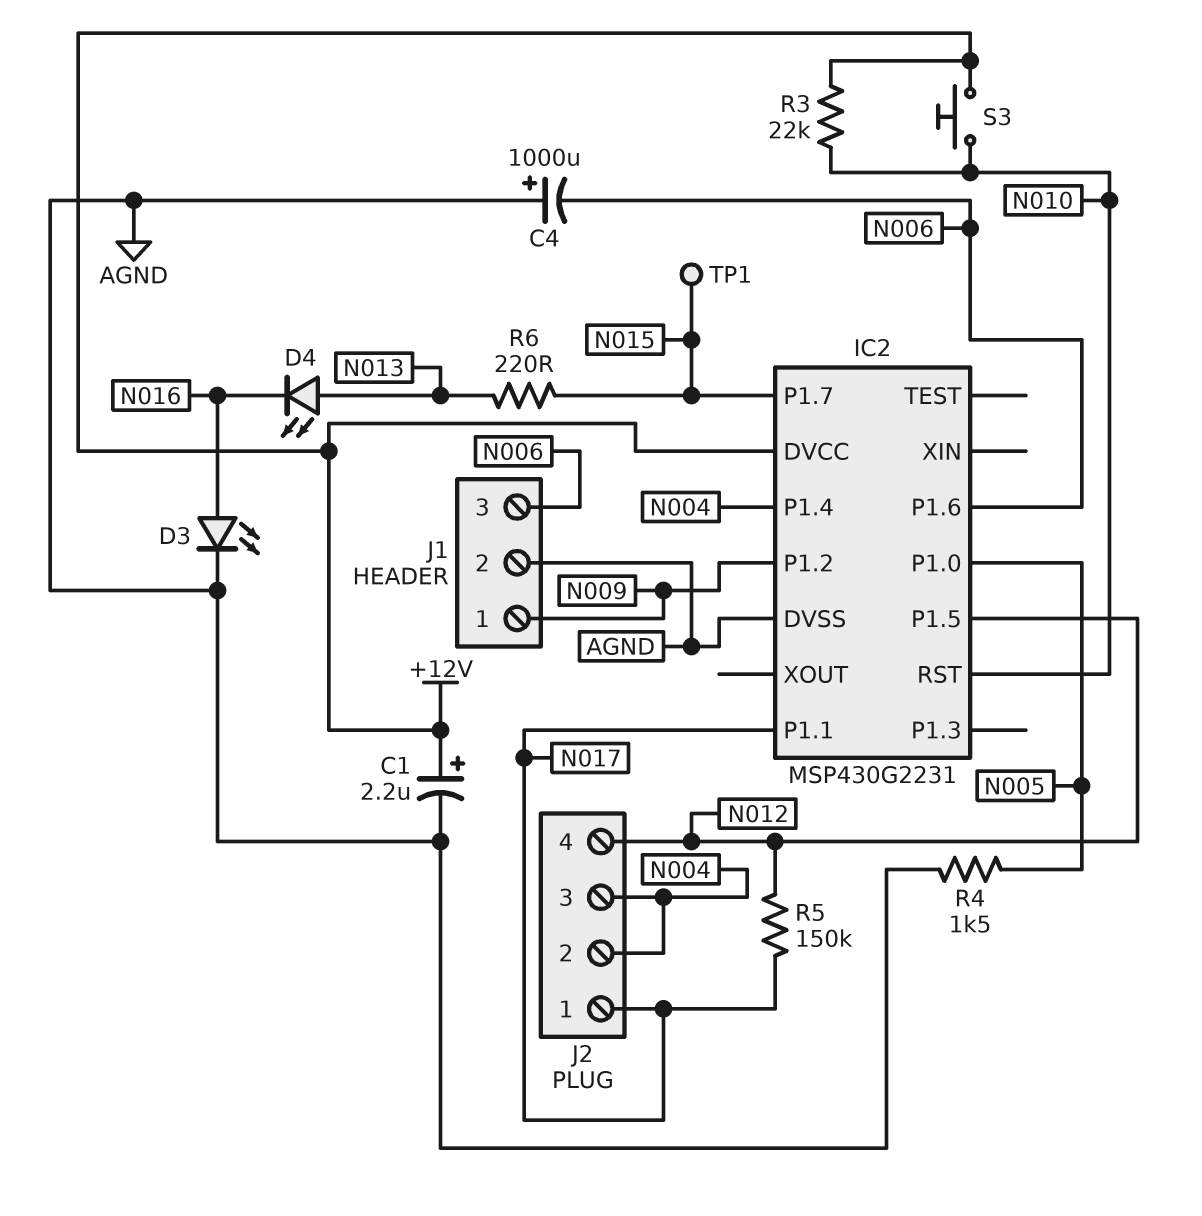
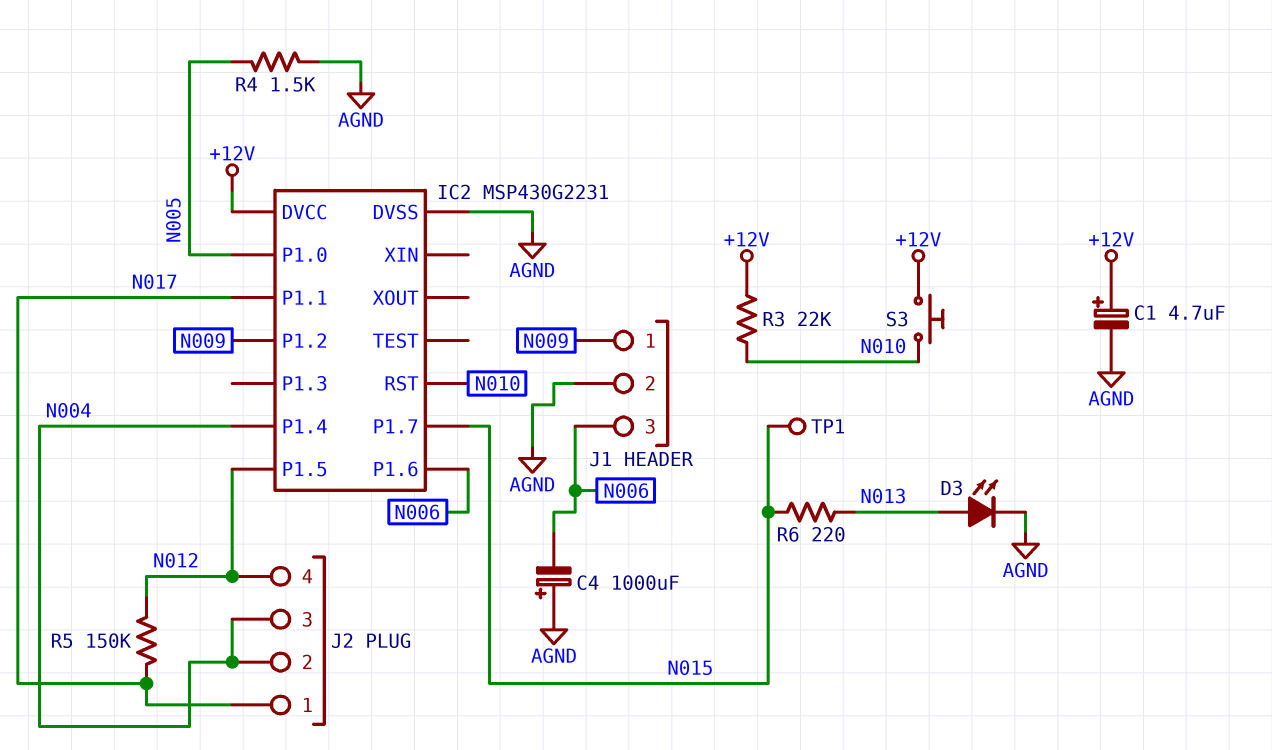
C1: 2.2uF (plus +12V, minus AGND) -> 4.7uF (plus +12V, minus AGND)
D3: LED (A N016, K AGND) -> LED (A N013, K AGND)
D4: LED (A N013, K N016) -> none

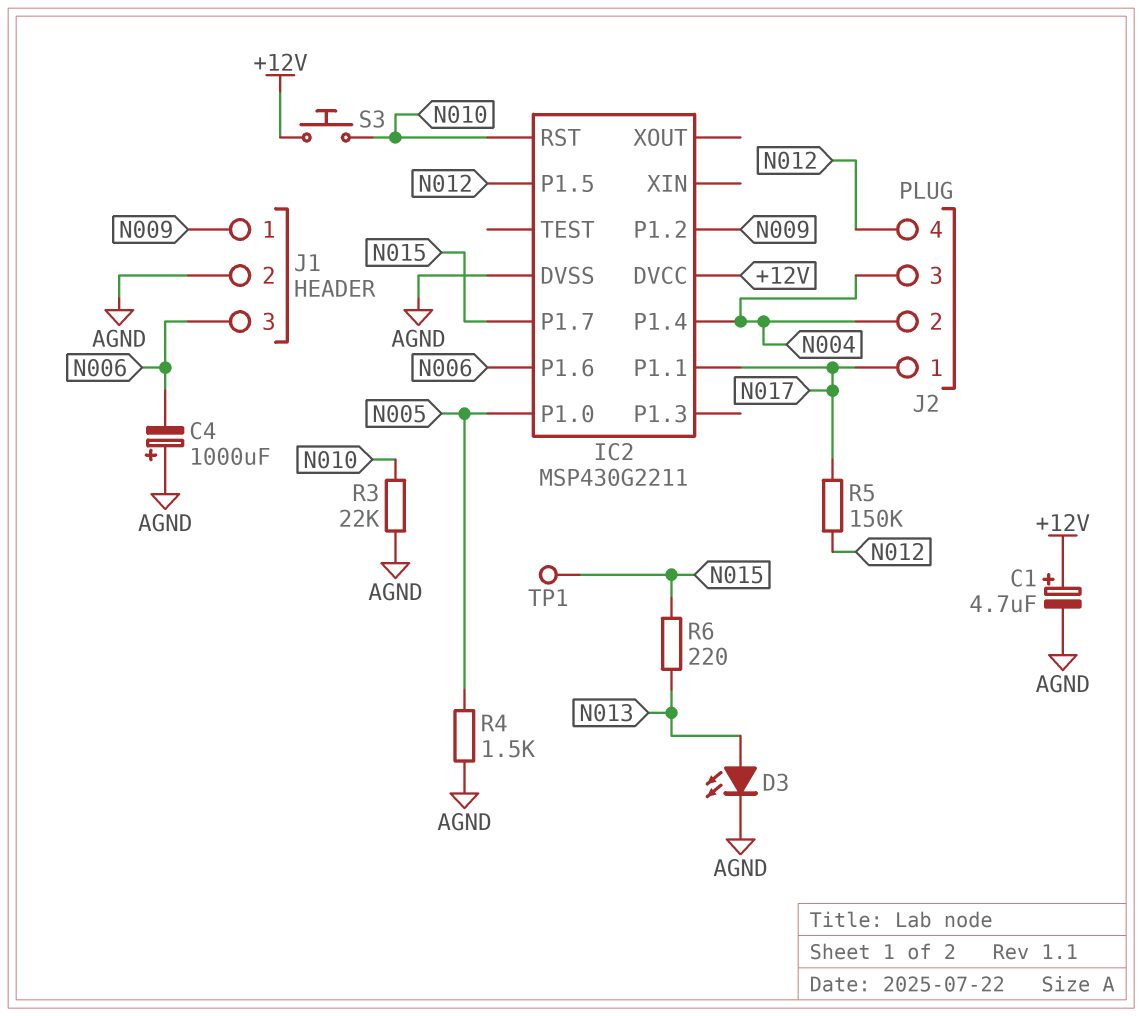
IC2: MSP430G2231 -> MSP430G2211
R3: 22k (+12V, N010) -> 22k (AGND, N010)

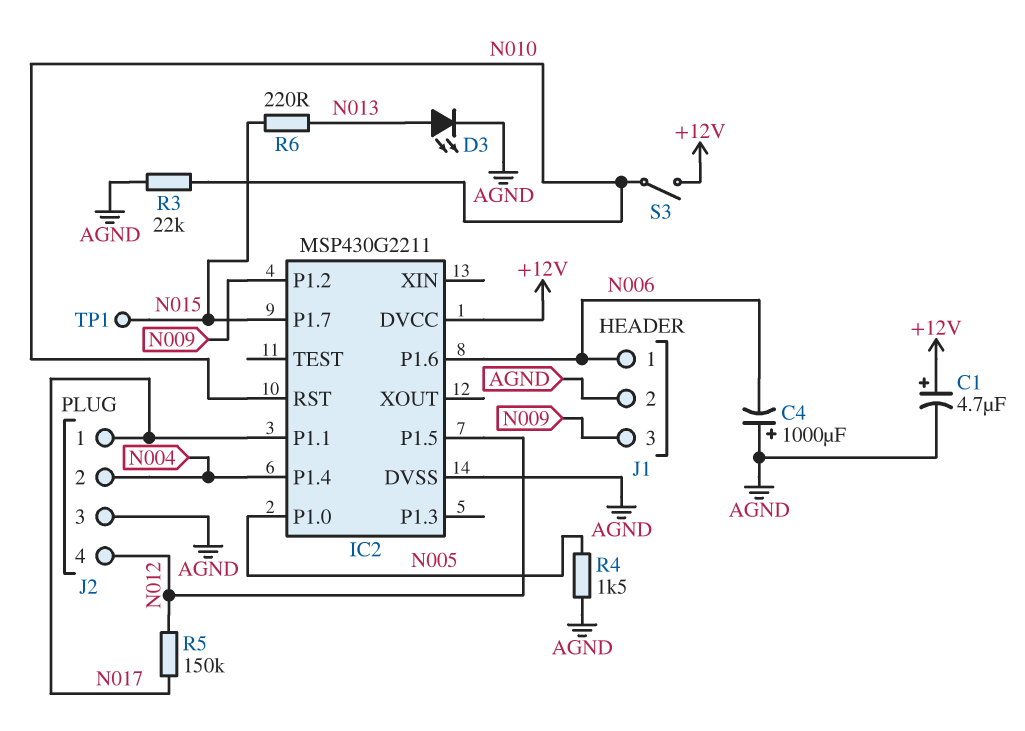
J1 pin 1: N009 -> N006
J1 pin 3: N006 -> N009
J2 pin 3: N004 -> AGND
S3: button (+12V, N010) -> switch (+12V, N010)

